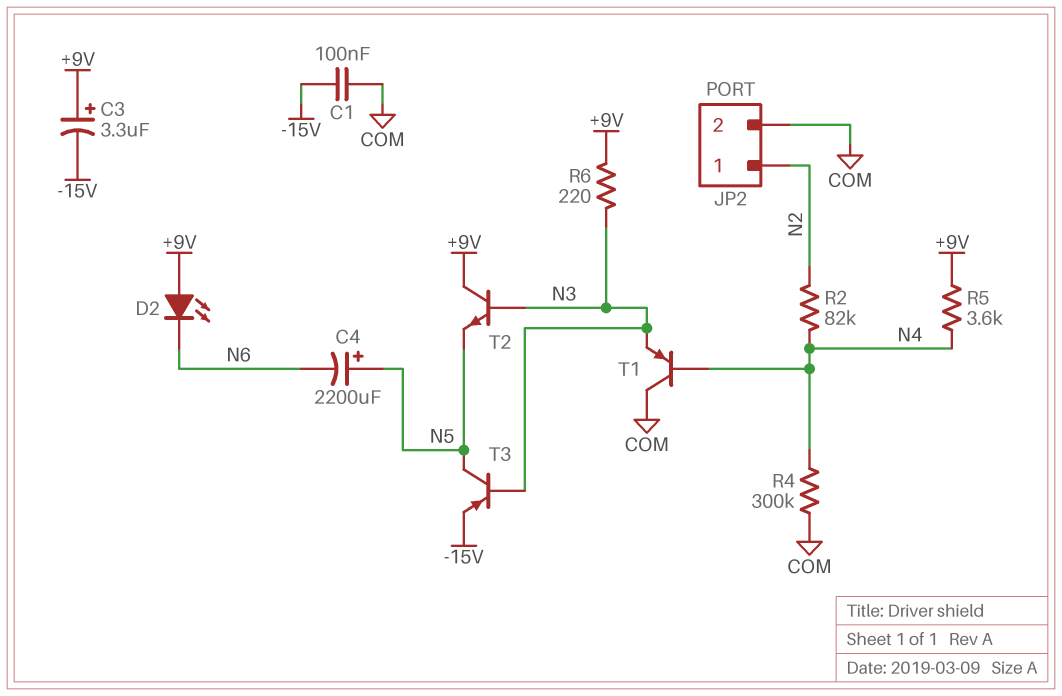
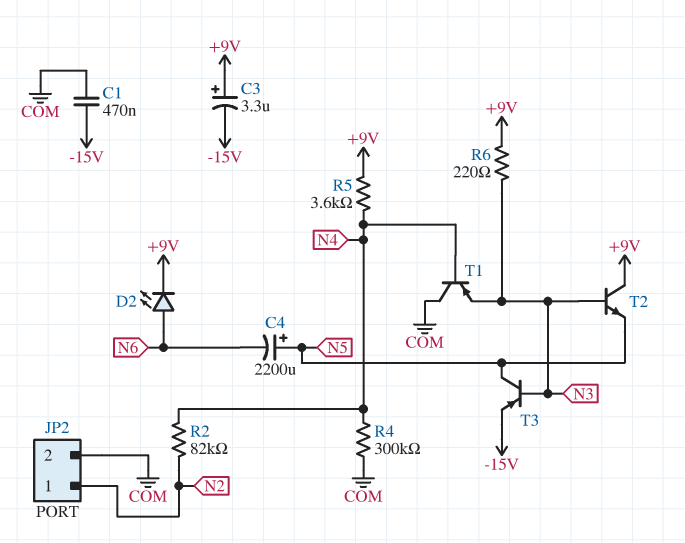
C1: 100nF (-15V, COM) -> 470nF (-15V, COM)
D2: LED (A +9V, K N6) -> LED (A N6, K +9V)

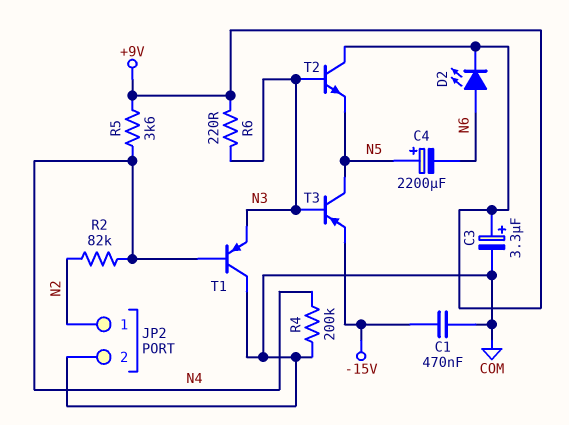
C3: 3.3uF (plus +9V, minus -15V) -> 3.3uF (plus +9V, minus COM)
R4: 300k (COM, N4) -> 200k (COM, N4)

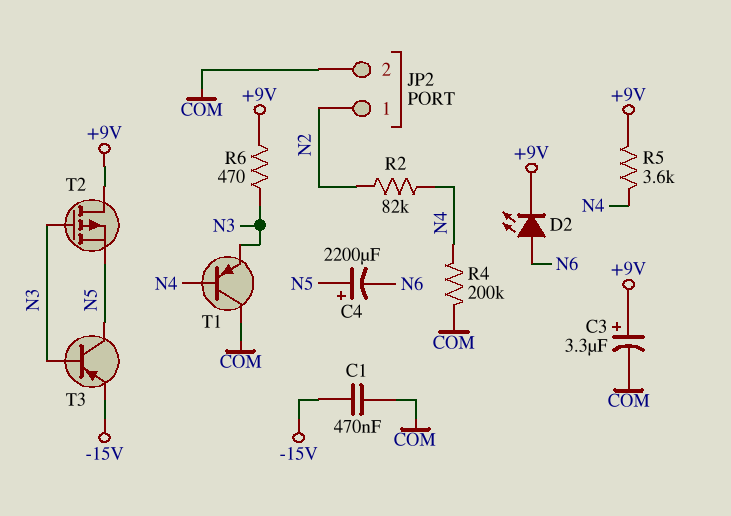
R6: 220 (+9V, N3) -> 470 (+9V, N3)
T2: NPN (B N3, C +9V, E N5) -> PMOS (G N3, D +9V, S N5)

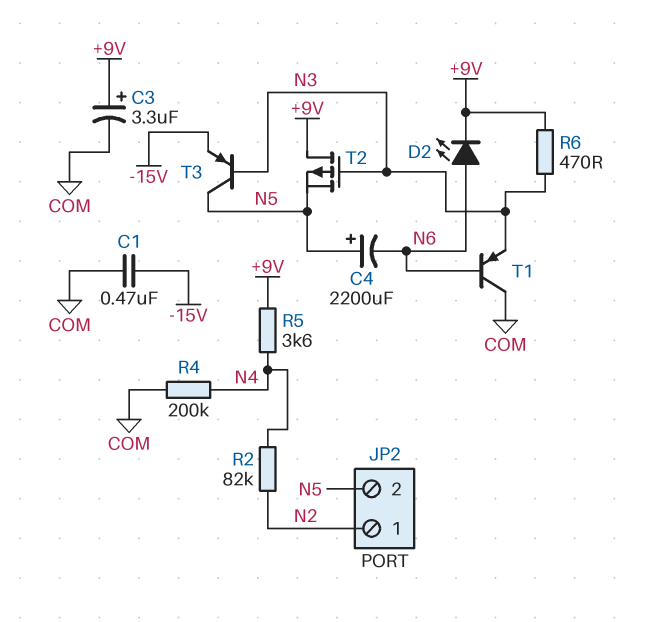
JP2 pin 2: COM -> N5
T1: PNP (B N4, C COM, E N3) -> PNP (B N6, C COM, E N3)

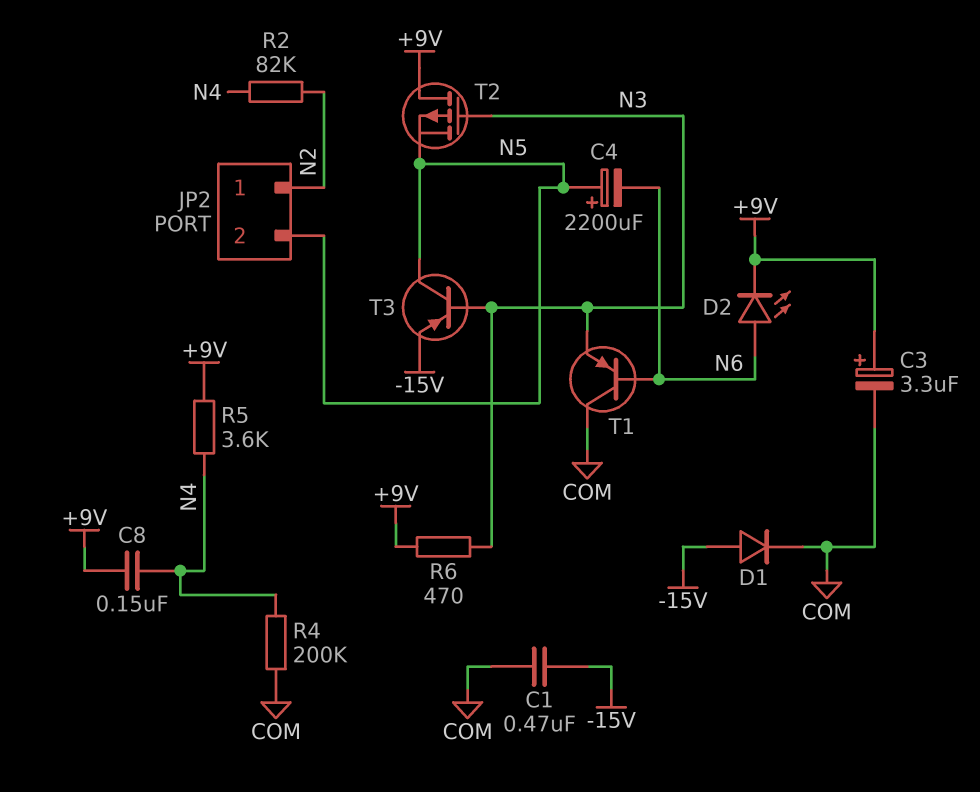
C8: none -> 150nF (+9V, N4)
D1: none -> diode (A -15V, K COM)

